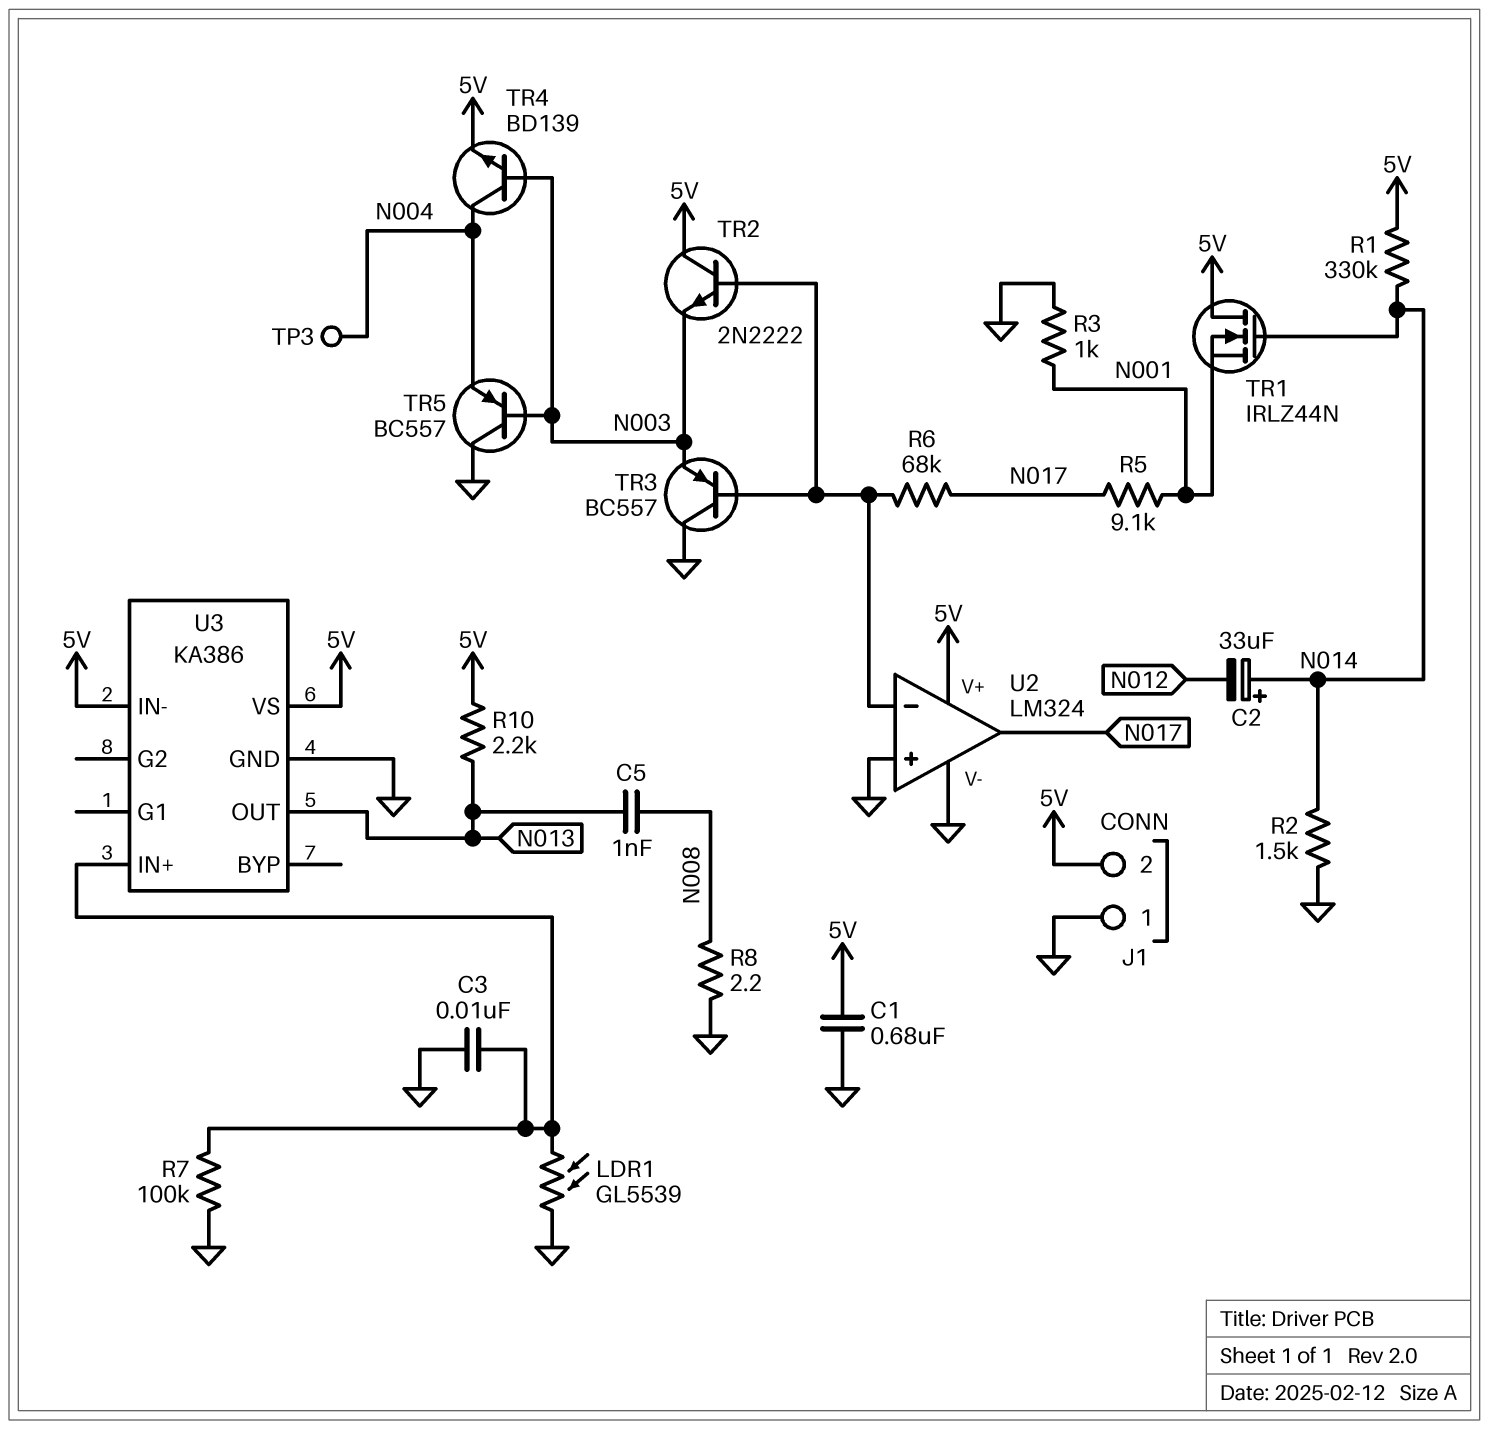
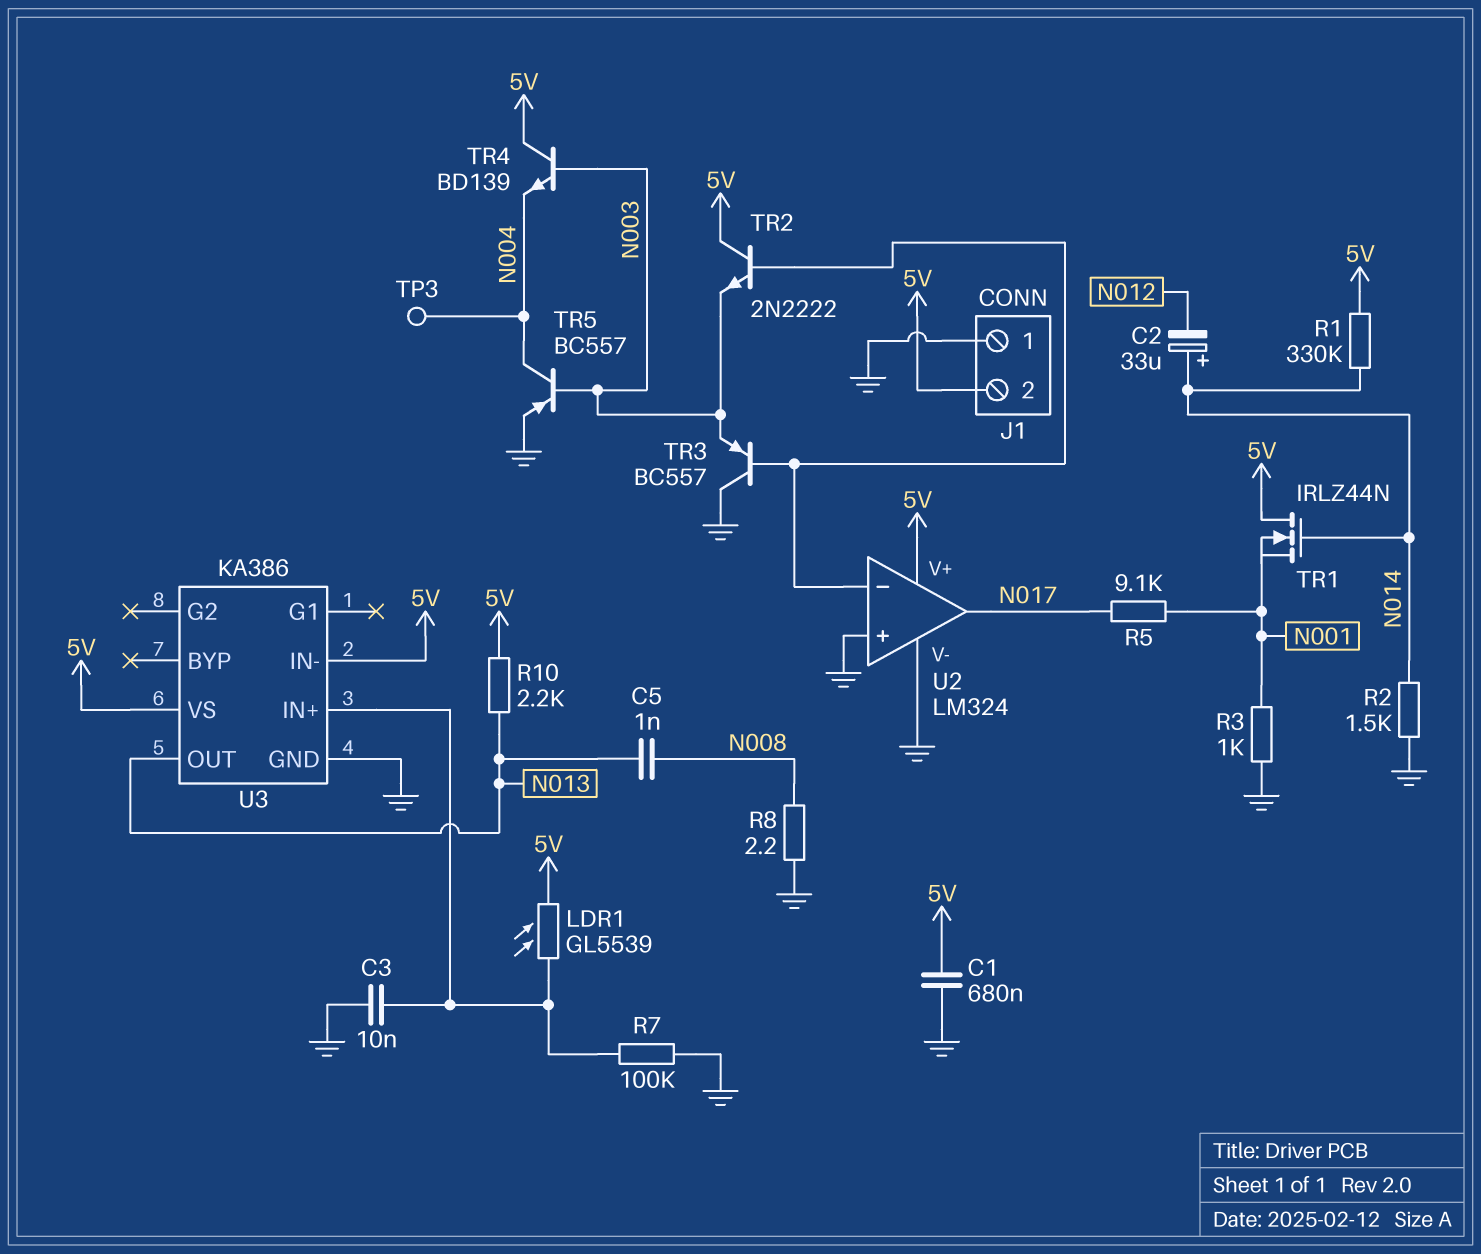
LDR1: GL5539 (GND, U3/IN+) -> GL5539 (5V, U3/IN+)
R6: 68k (N017, U2/in-) -> none
TR4: NPN BD139 (B N003, C N004, E 5V) -> NPN BD139 (B N003, C 5V, E N004)
TR5: PNP BC557 (B N003, C GND, E N004) -> PNP BC557 (B N003, C N004, E GND)

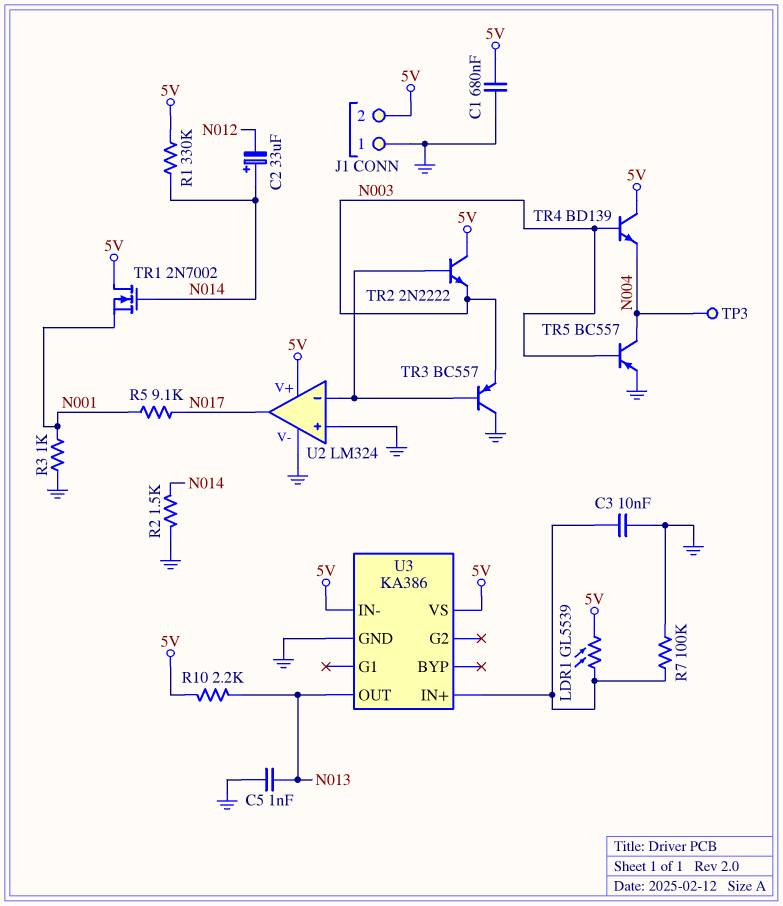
C5: 1nF (N008, N013) -> 1nF (GND, N013)
R8: 2.2 (GND, N008) -> none
TR1: NMOS IRLZ44N (G N014, D 5V, S N001) -> NMOS 2N7002 (G N014, D 5V, S N001)

